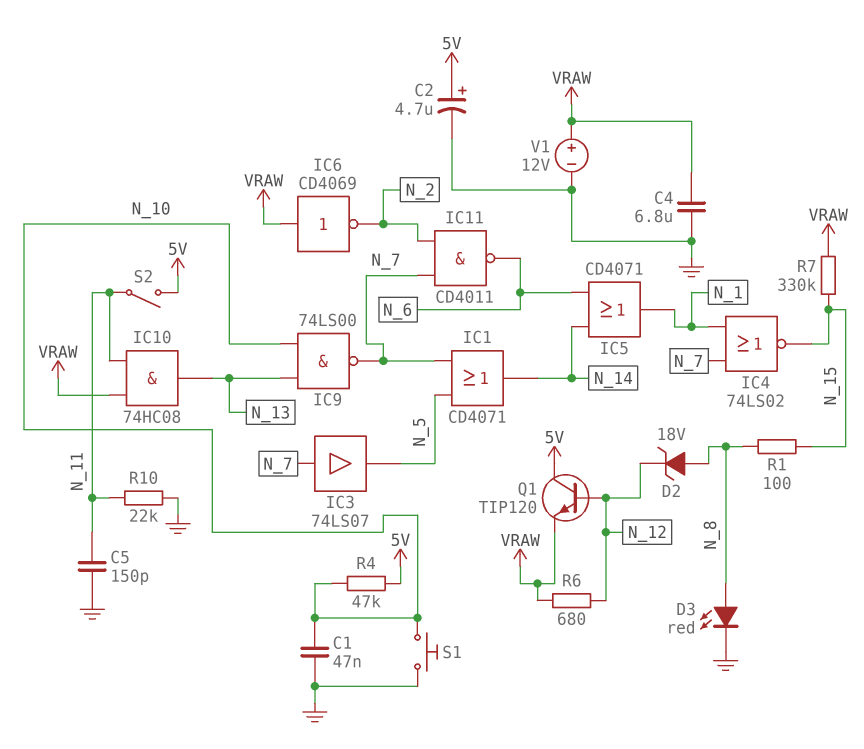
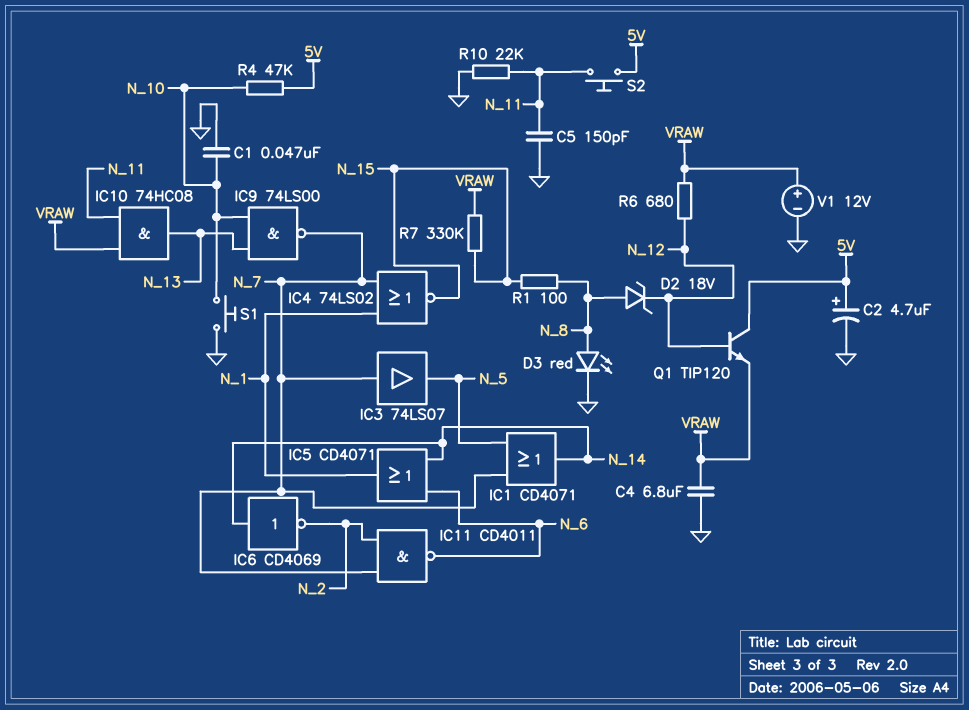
IC6: NOT CD4069 (in VRAW, out N_2) -> NOT CD4069 (in N_14, out N_2)
S2: switch (5V, N_11) -> button (5V, N_11)

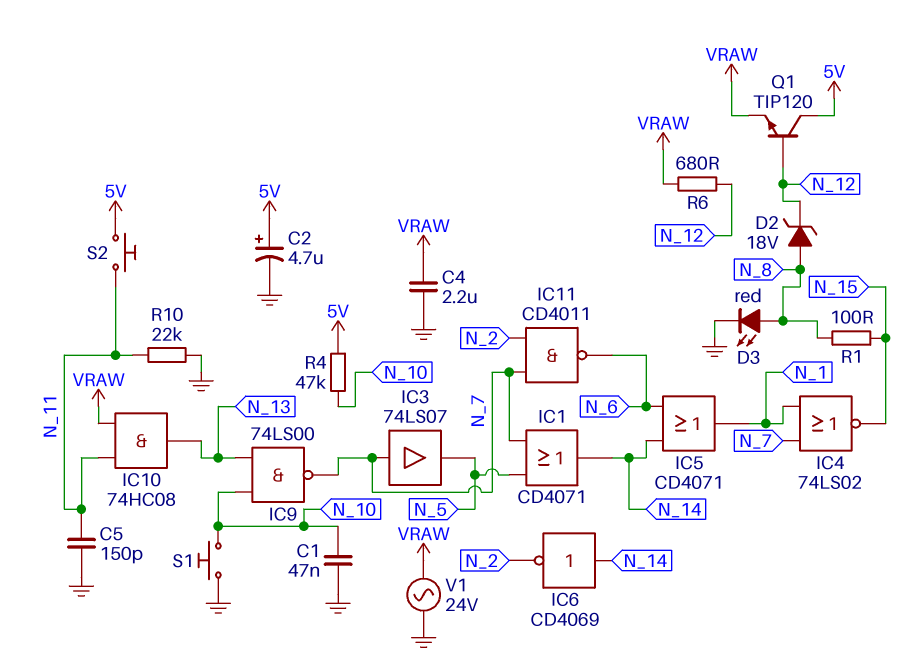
C4: 6.8uF (GND, VRAW) -> 2.2uF (GND, VRAW)
R7: 330k (N_15, VRAW) -> none
V1: 12V (plus VRAW, minus GND) -> AC 24V (GND, VRAW)

